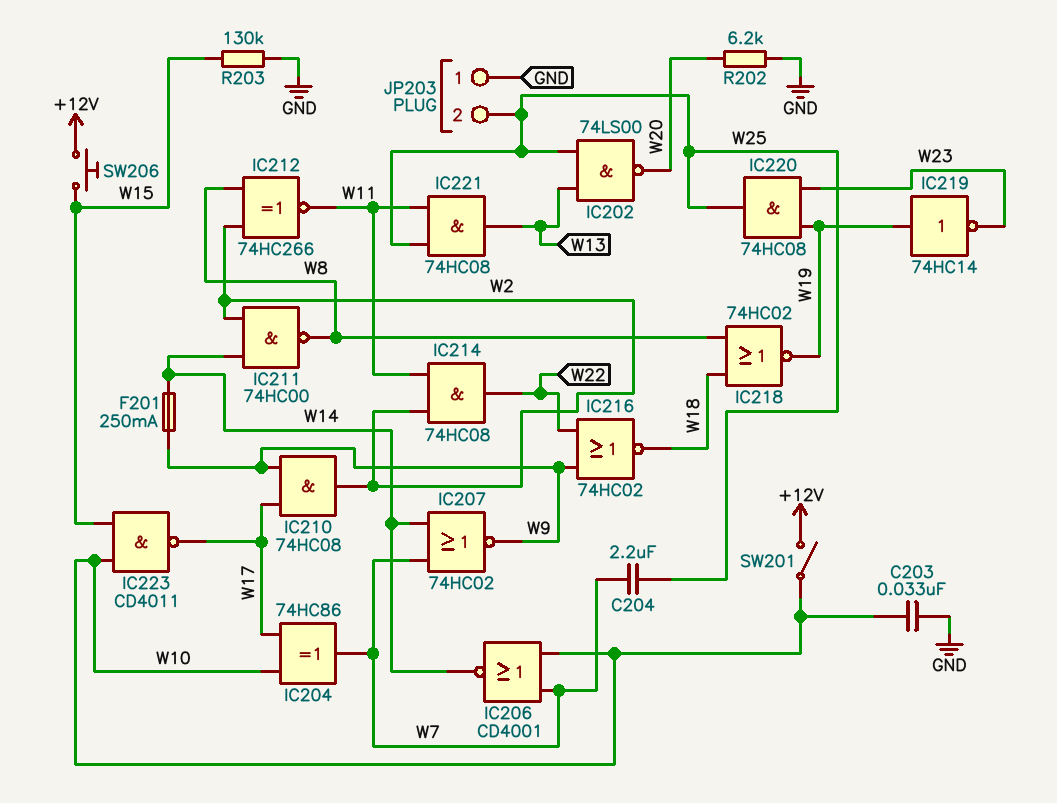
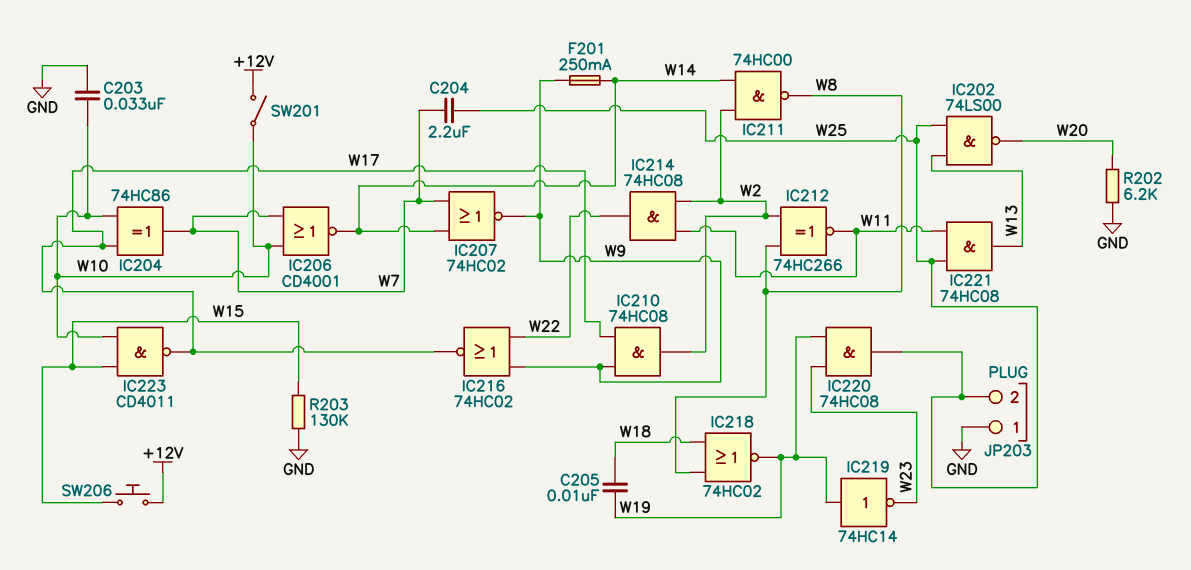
C205: none -> 10nF (W18, W19)
IC216: NOR 74HC02 (in W9, in W22, out W18) -> NOR 74HC02 (in W9, in W22, out W17)

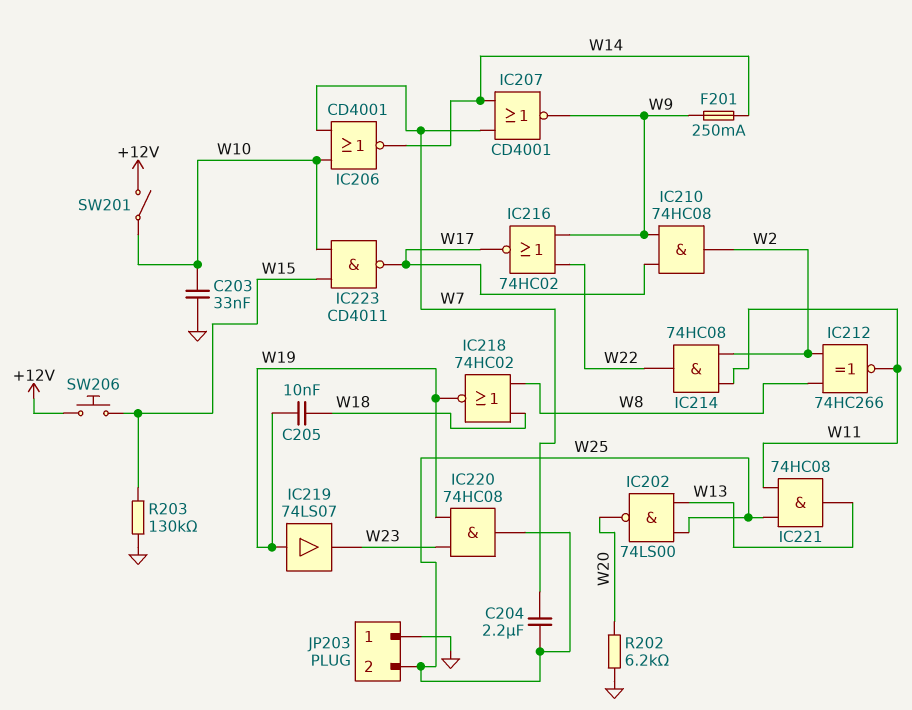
IC204: XOR 74HC86 (in W10, in W17, out W7) -> none
IC207: NOR 74HC02 (in W7, in W14, out W9) -> NOR CD4001 (in W7, in W14, out W9)
IC211: NAND 74HC00 (in W2, in W14, out W8) -> none
IC219: NOT 74HC14 (in W19, out W23) -> buffer 74LS07 (in W19, out W23)

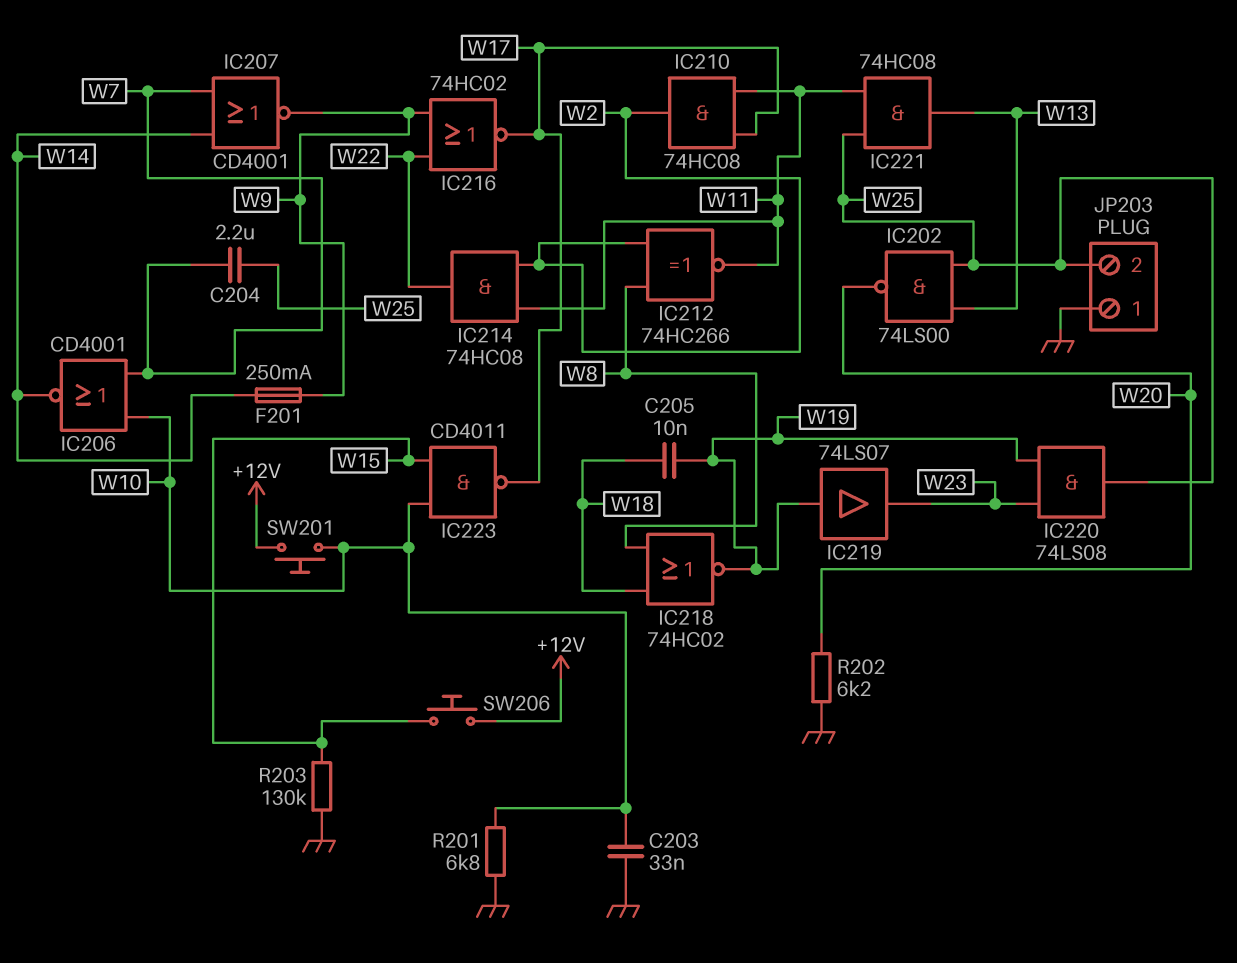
IC210: AND 74HC08 (in W9, in W17, out W2) -> AND 74HC08 (in W11, in W17, out W2)
IC220: AND 74HC08 (in W19, in W23, out W25) -> AND 74LS08 (in W19, in W23, out W25)
R201: none -> 6.8k (GND, W10)
SW201: switch (+12V, W10) -> button (+12V, W10)

